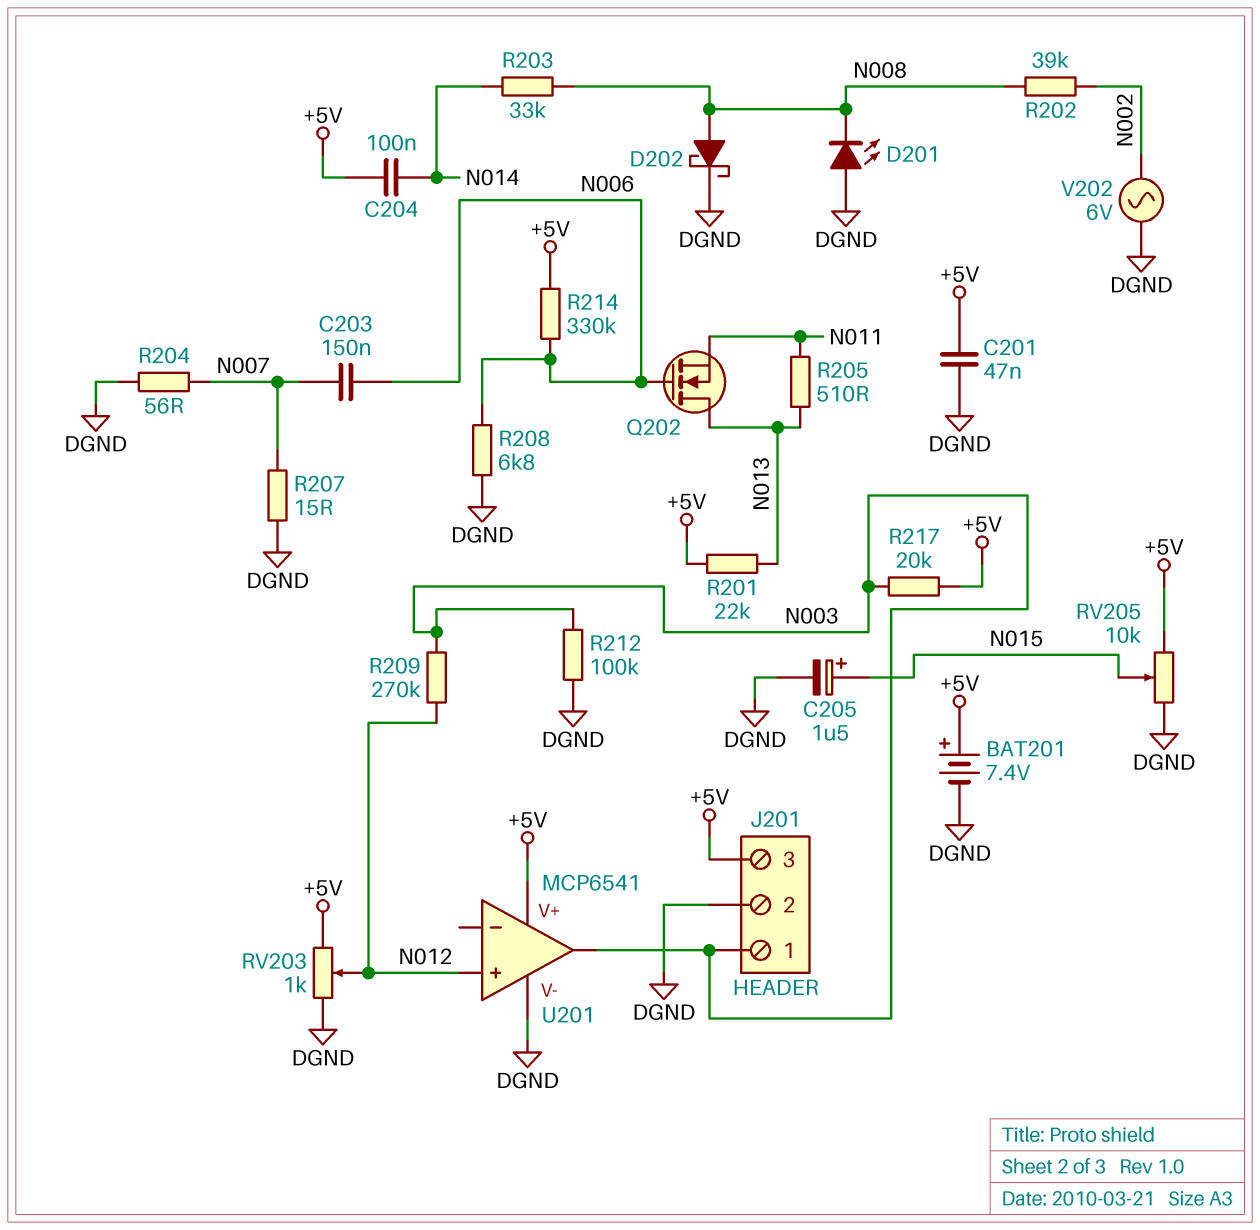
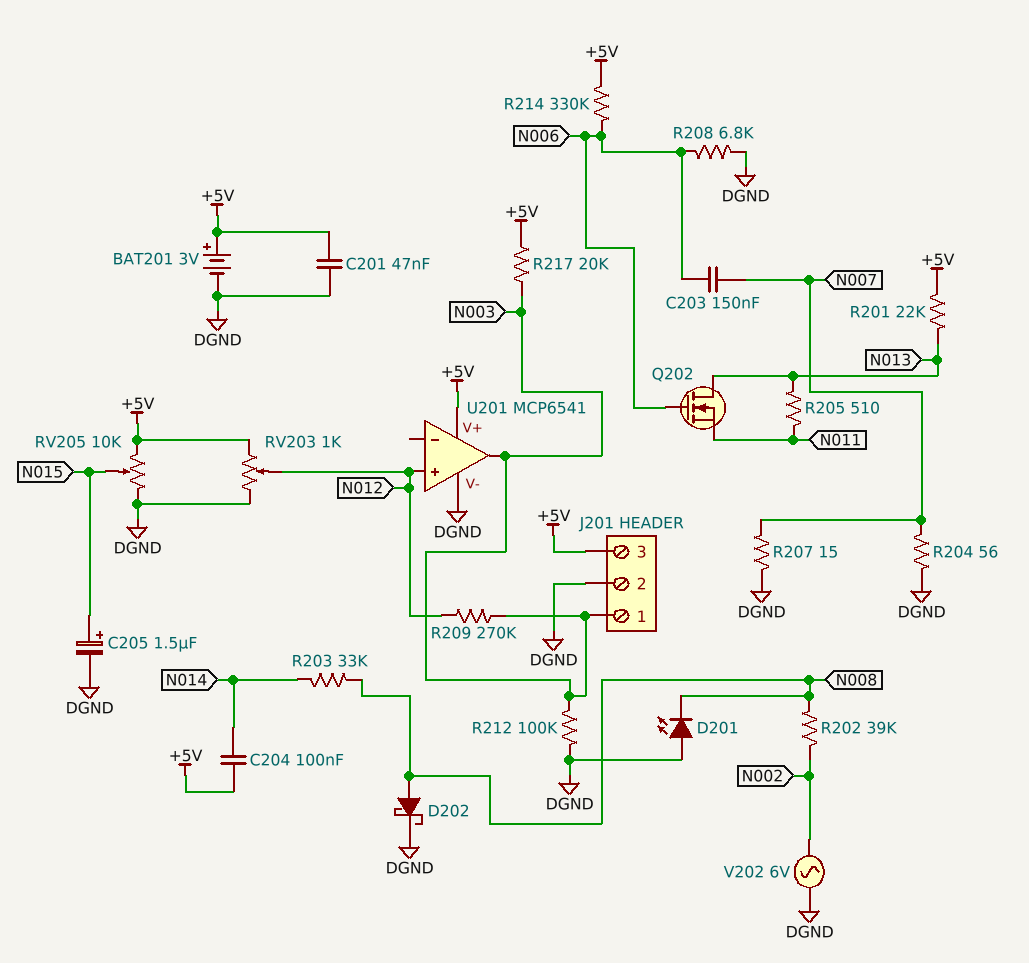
BAT201: 7.4V (plus +5V, minus DGND) -> 3V (plus +5V, minus DGND)

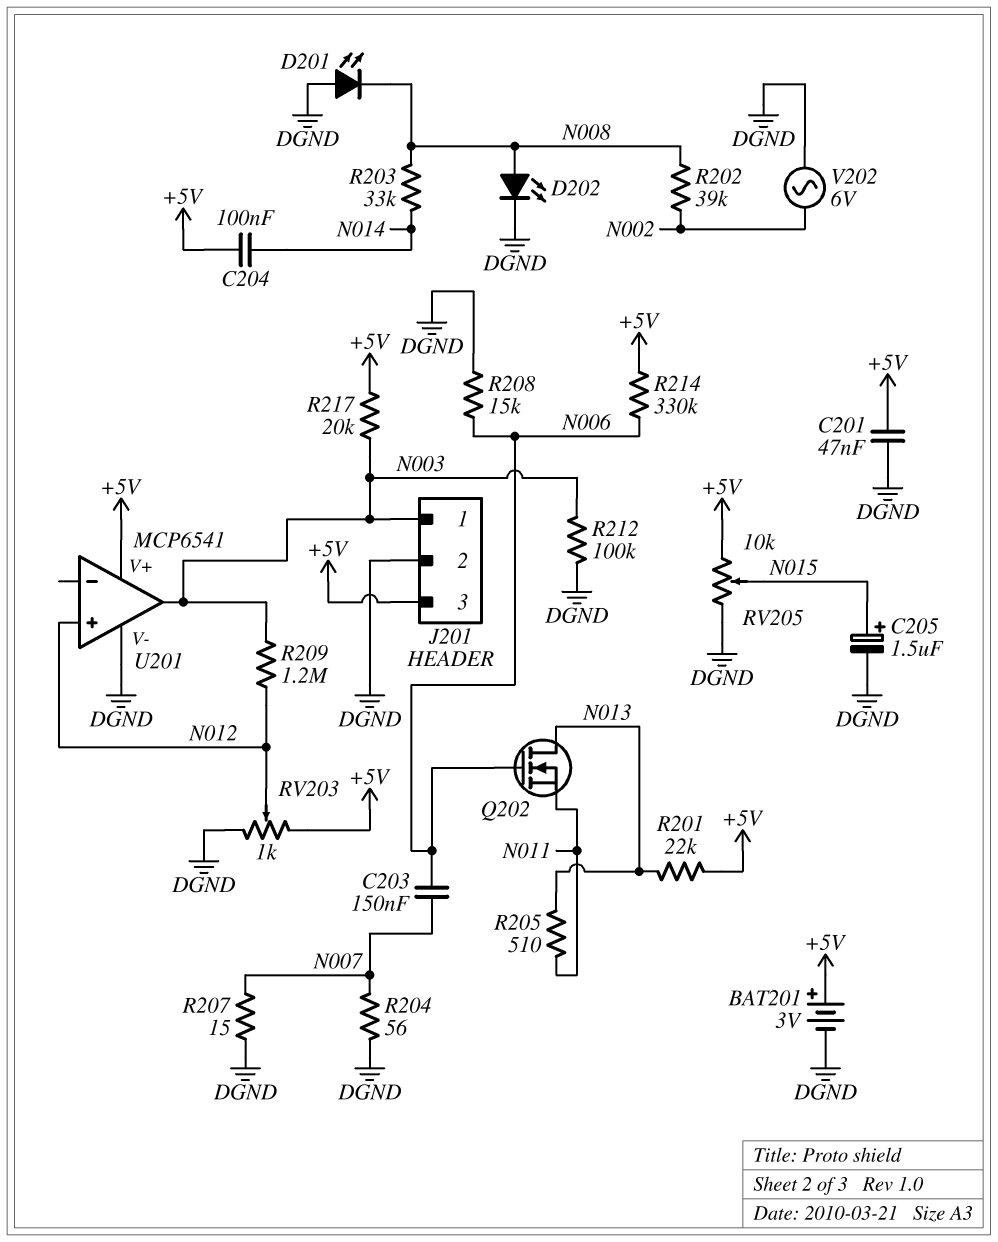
D202: schottky (A N008, K DGND) -> LED (A N008, K DGND)
R208: 6.8k (DGND, N006) -> 15k (DGND, N006)
R209: 270k (N003, N012) -> 1.2M (N003, N012)

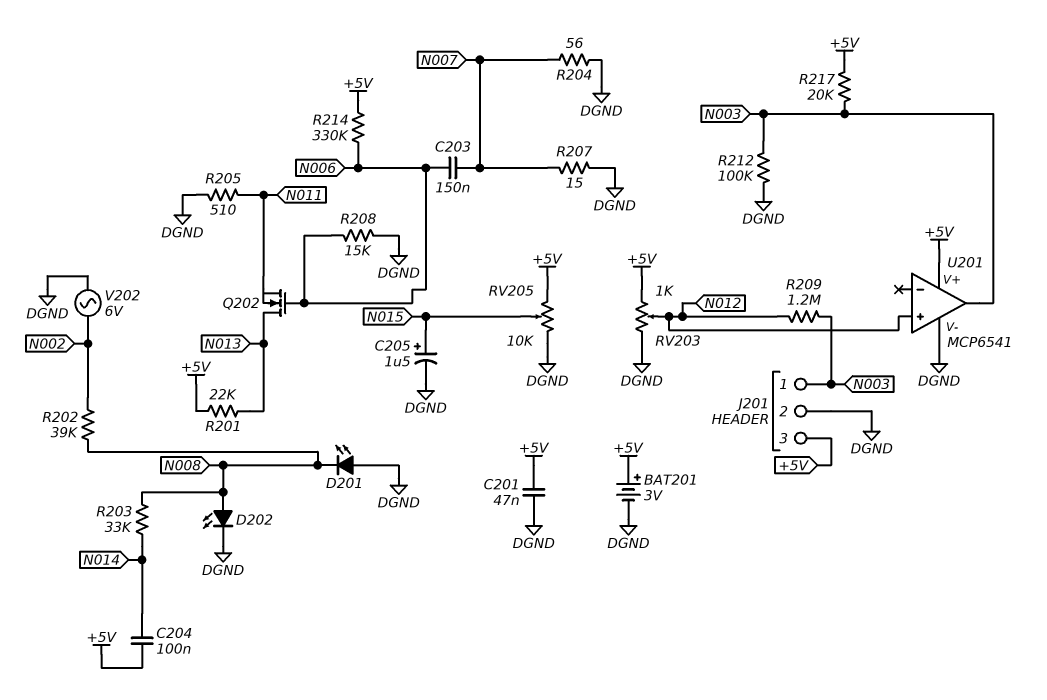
R205: 510 (N011, N013) -> 510 (DGND, N011)

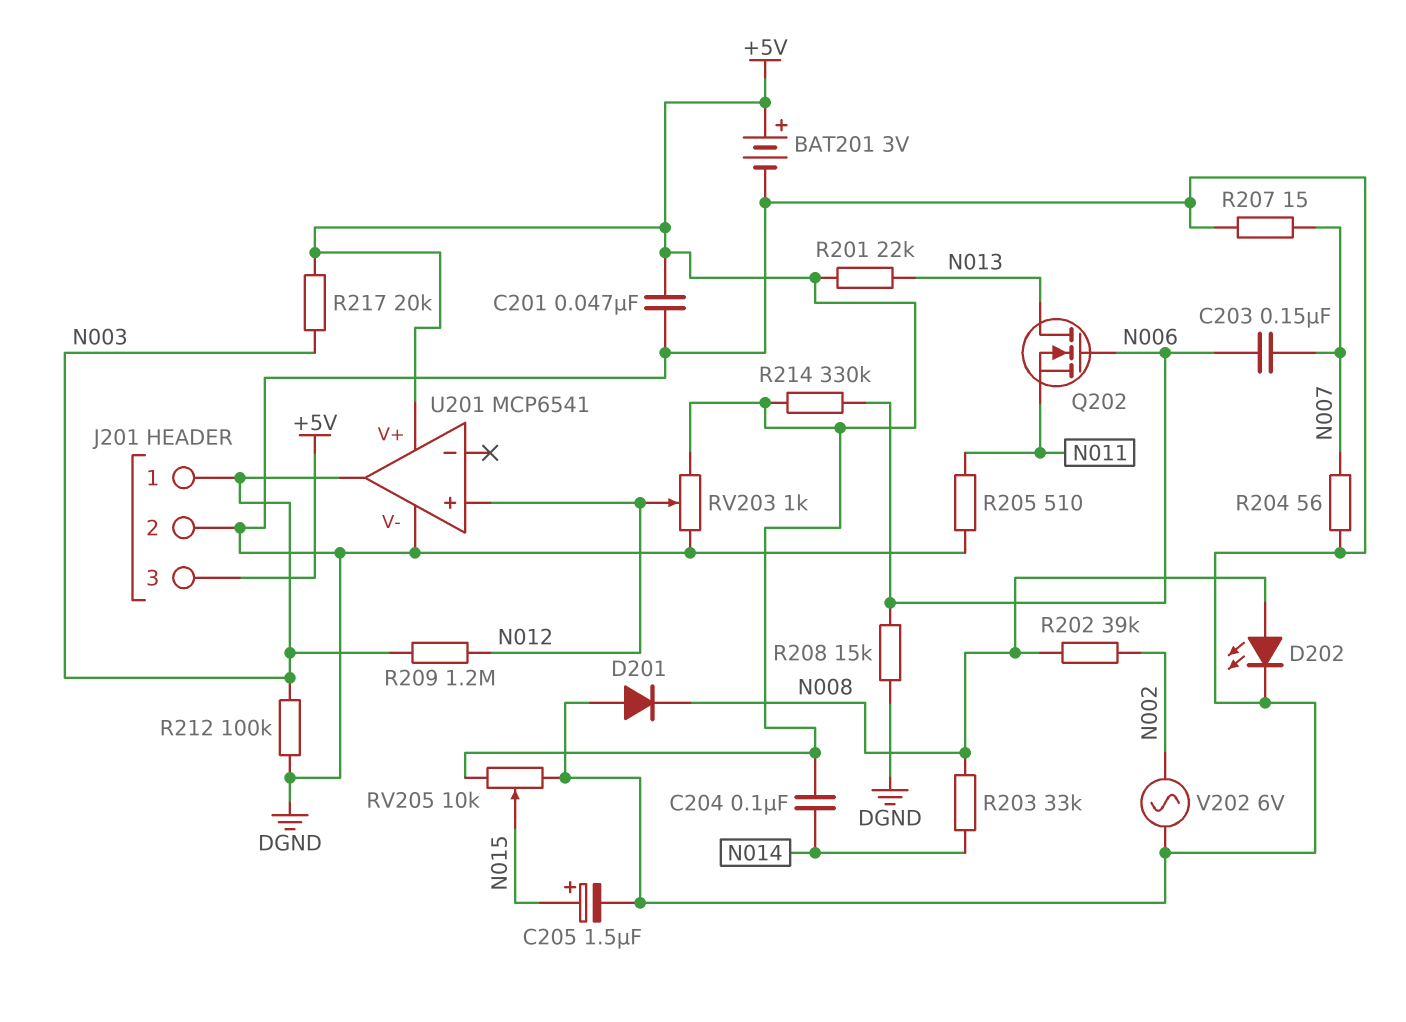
D201: LED (A DGND, K N008) -> diode (A DGND, K N008)

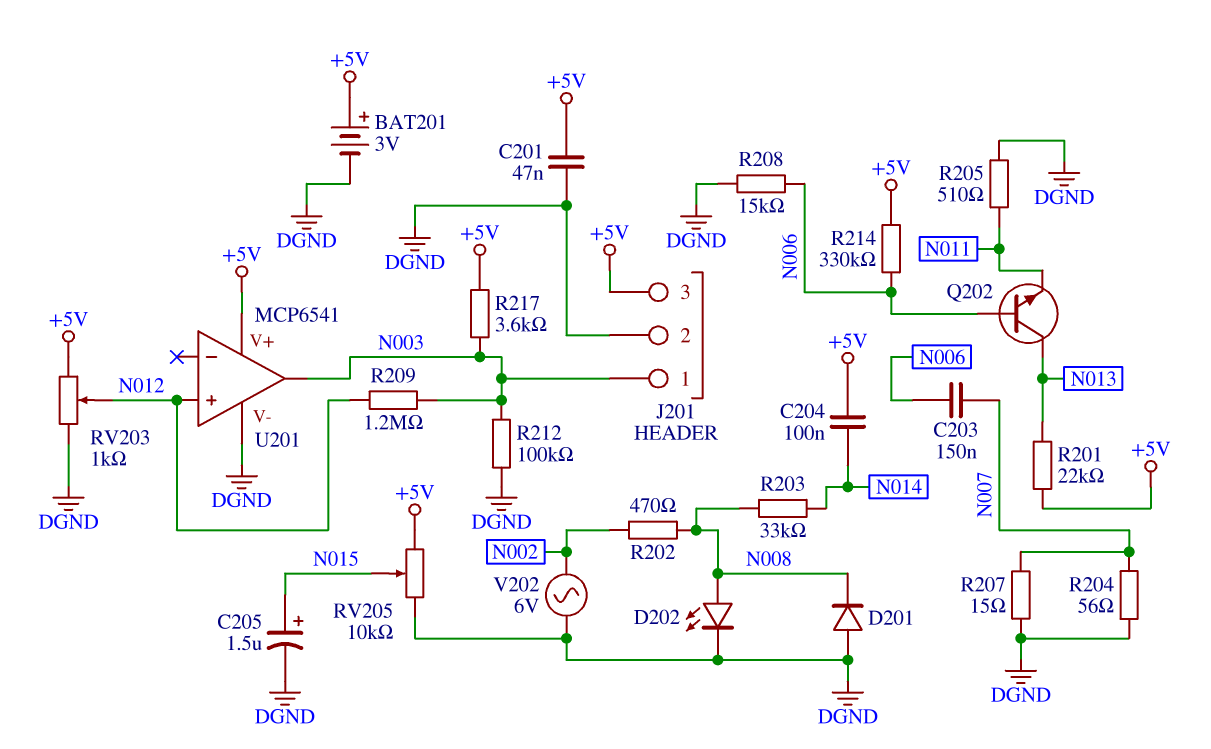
Q202: NMOS (G N006, D N013, S N011) -> NPN (B N006, C N013, E N011)
R202: 39k (N002, N008) -> 470 (N002, N008)
R217: 20k (+5V, N003) -> 3.6k (+5V, N003)

